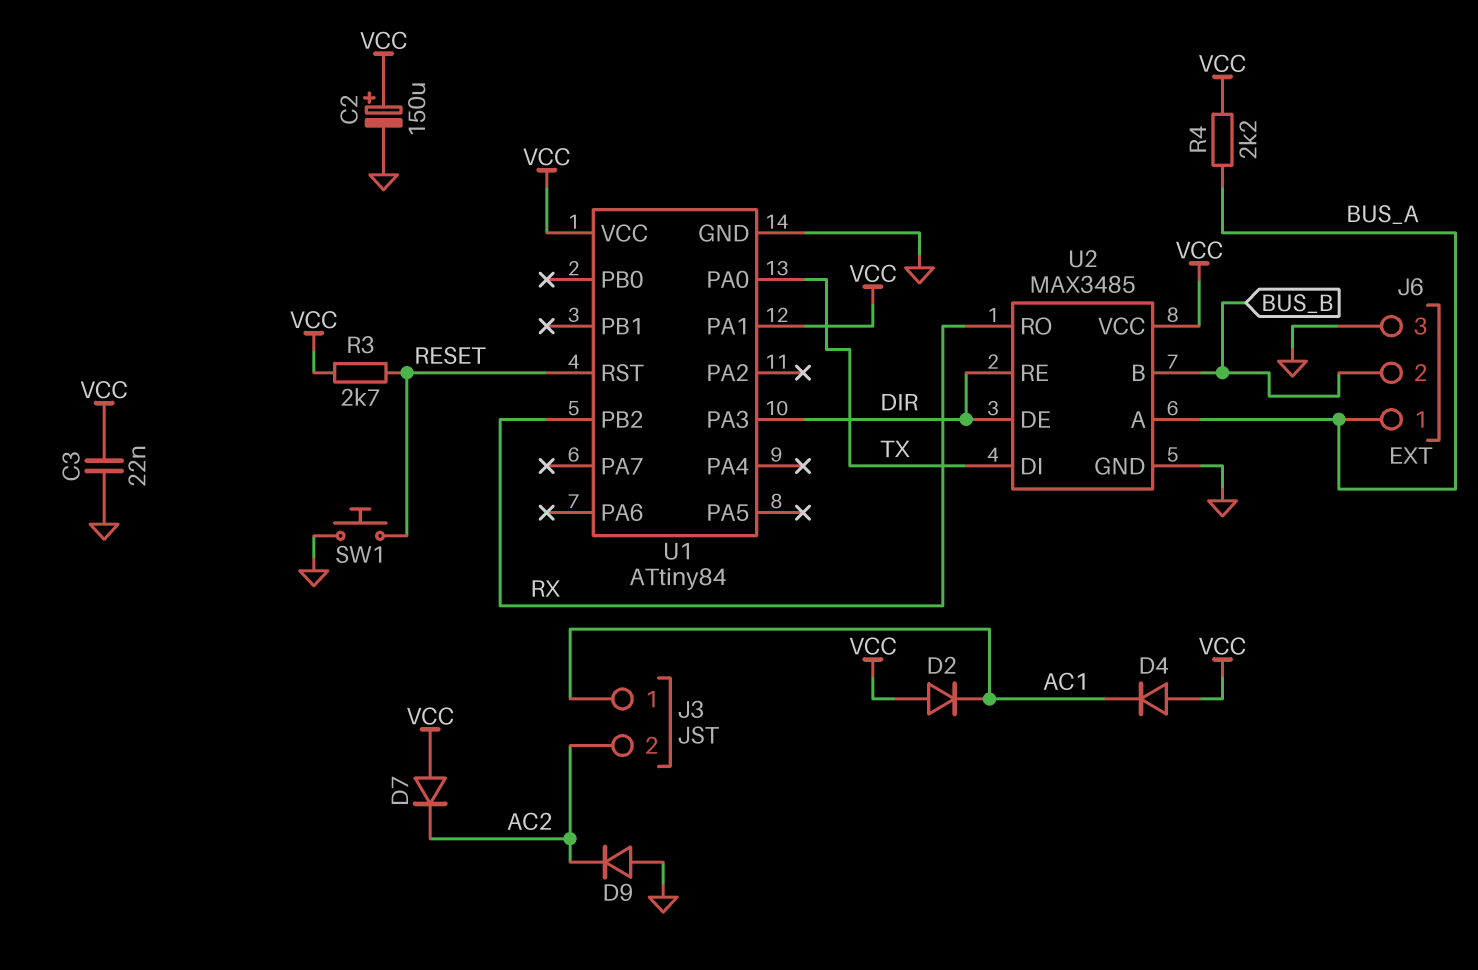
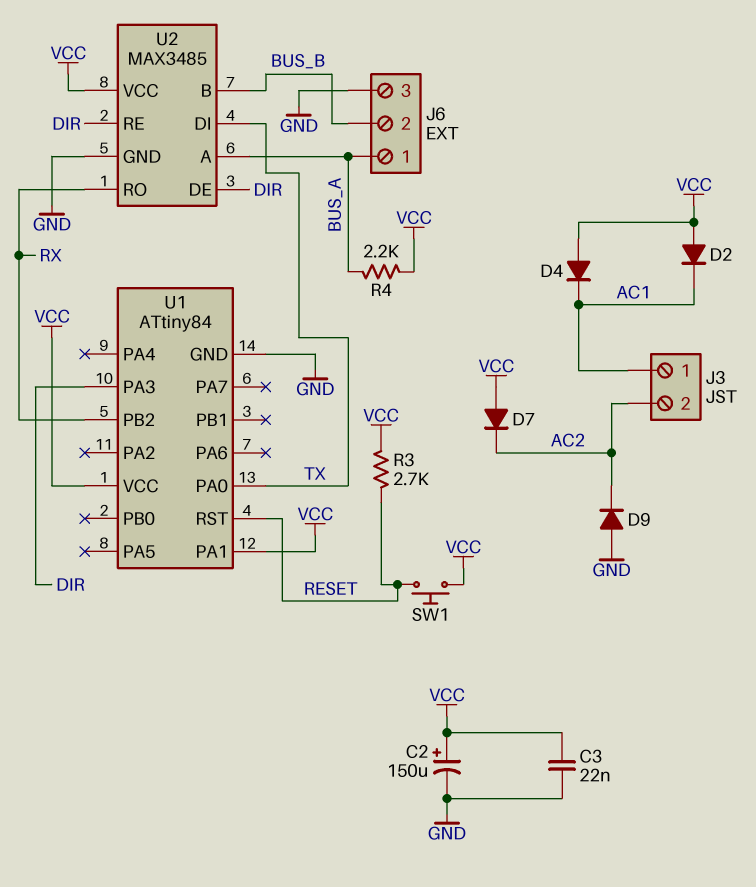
SW1: button (GND, RESET) -> button (RESET, VCC)

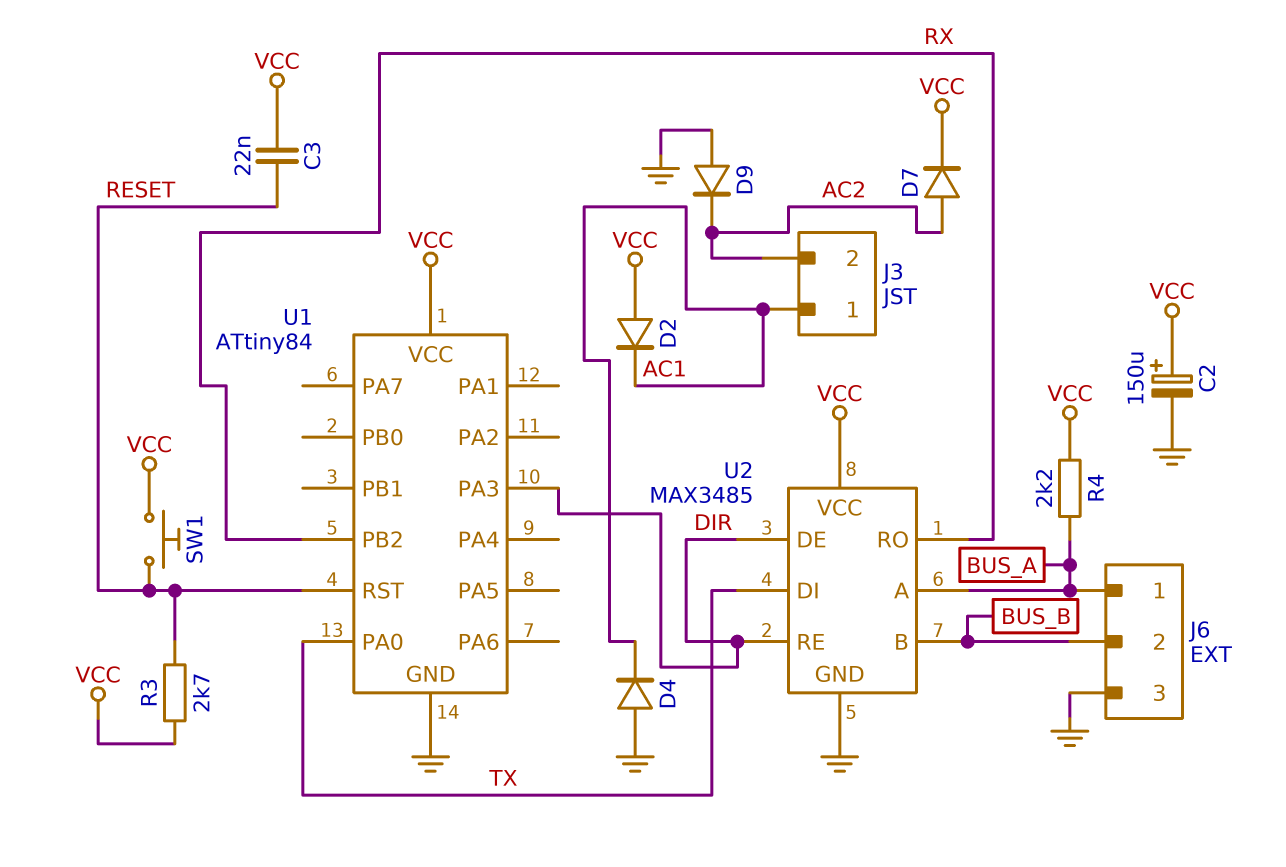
C3: 22nF (GND, VCC) -> 22nF (RESET, VCC)
D4: diode (A VCC, K AC1) -> diode (A GND, K AC1)
D7: diode (A VCC, K AC2) -> diode (A AC2, K VCC)
U1 pin PA1: VCC -> none

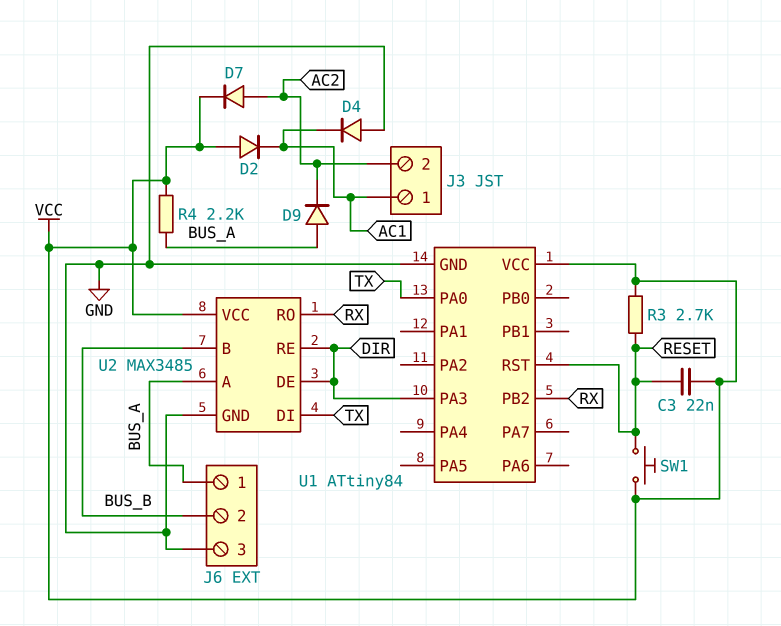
C2: 150uF (plus VCC, minus GND) -> none
D9: diode (A GND, K AC2) -> diode (A BUS_A, K AC2)

